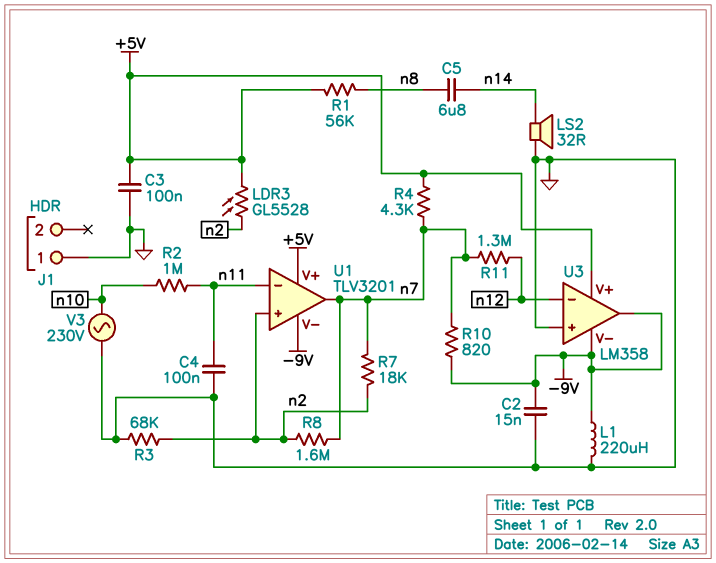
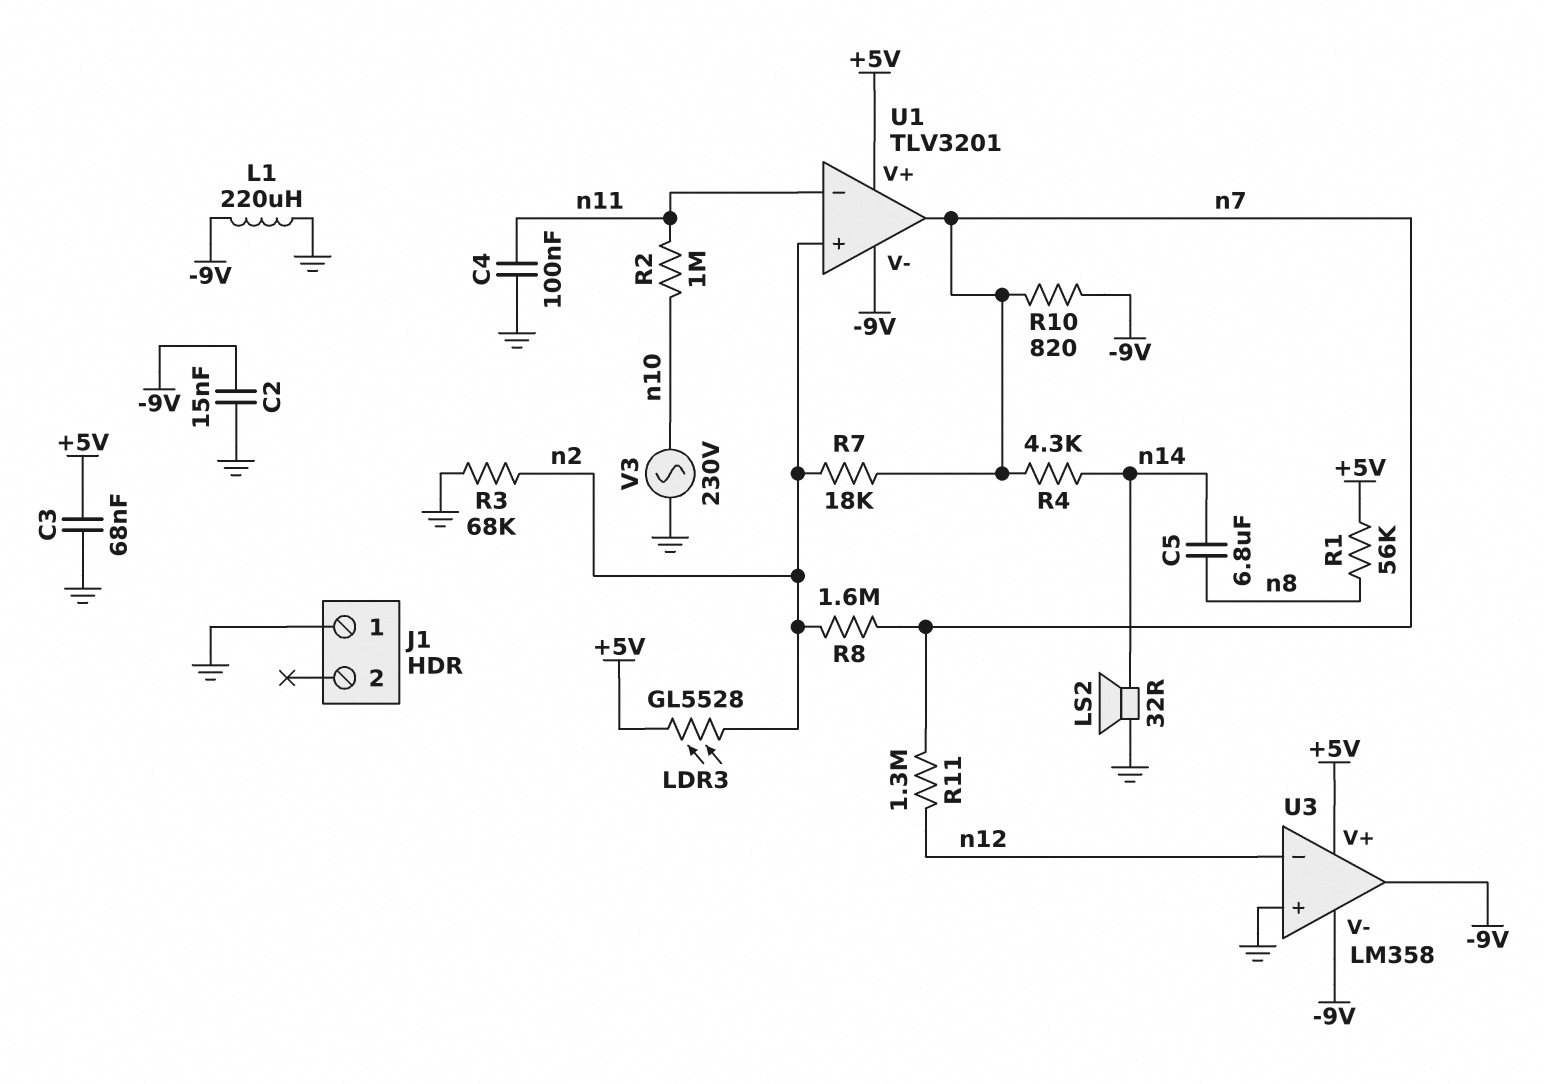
C3: 100nF (+5V, GND) -> 68nF (+5V, GND)
R4: 4.3k (+5V, n7) -> 4.3k (n7, n14)

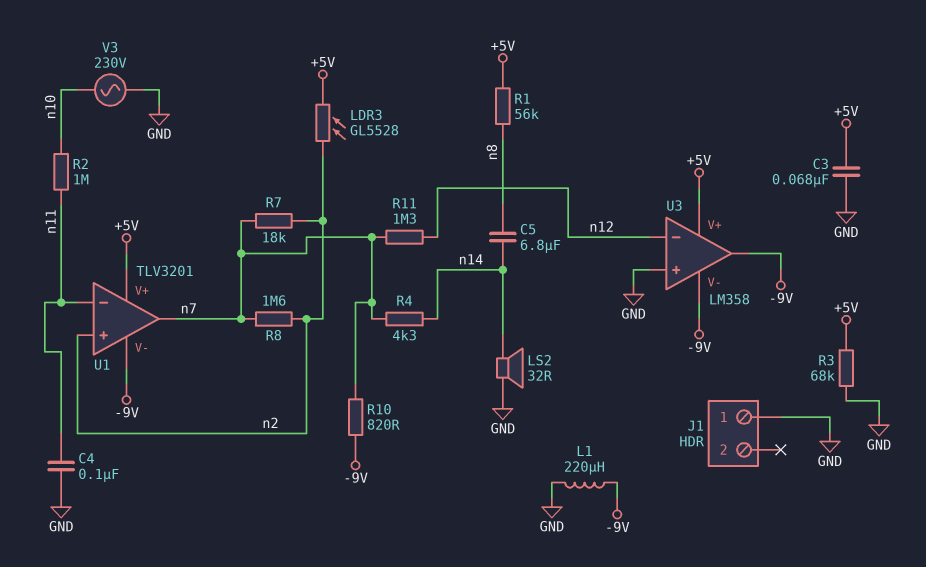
C2: 15nF (-9V, GND) -> none
R3: 68k (GND, n2) -> 68k (+5V, GND)

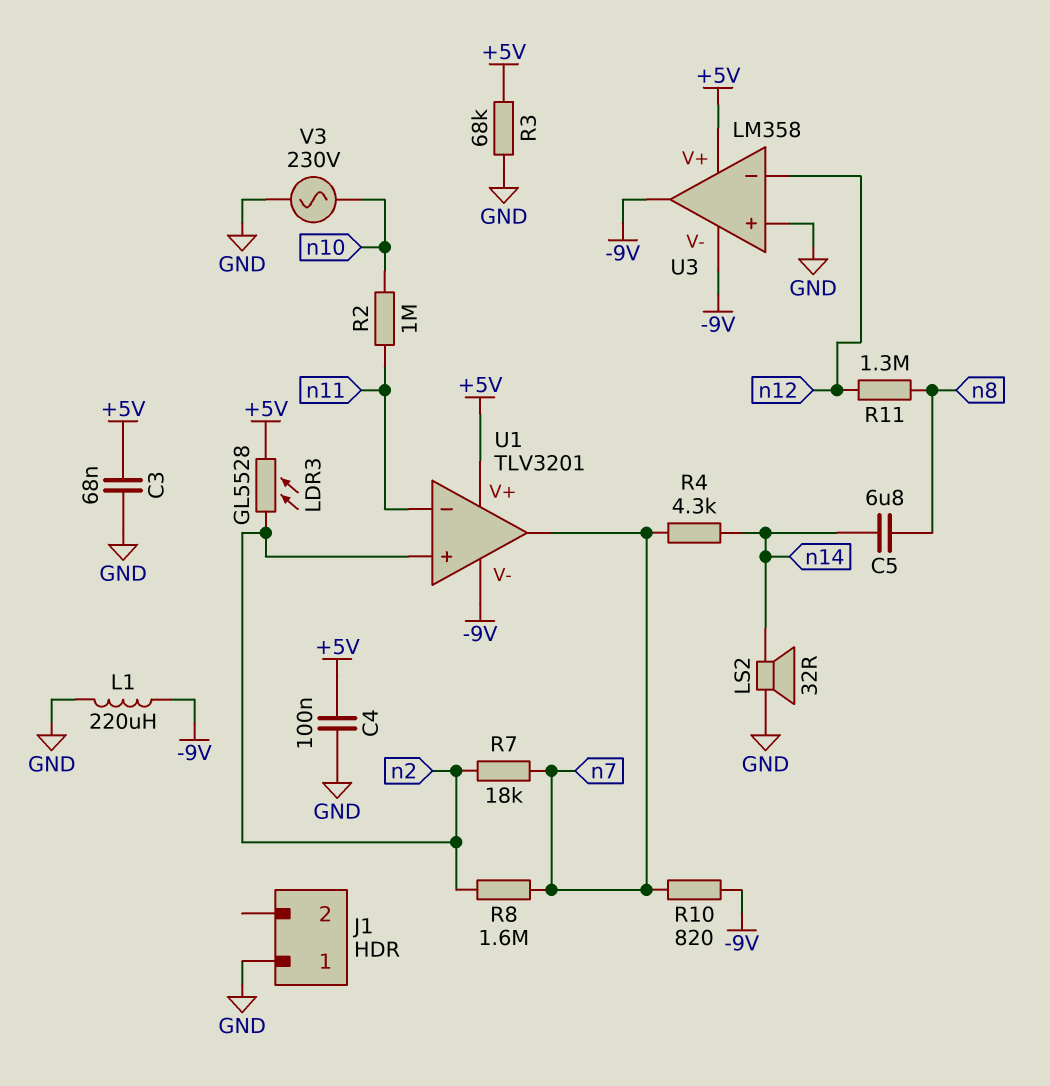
C4: 100nF (GND, n11) -> 100nF (+5V, GND)
R1: 56k (+5V, n8) -> none
R11: 1.3M (n7, n12) -> 1.3M (n8, n12)

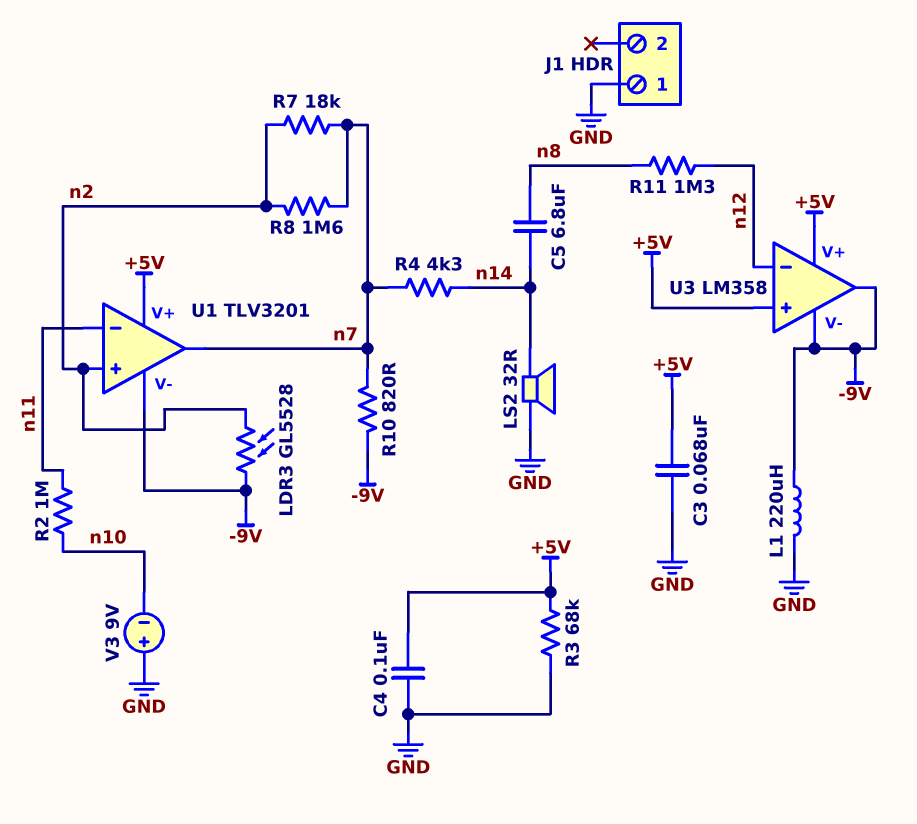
LDR3: GL5528 (+5V, n2) -> GL5528 (-9V, n2)
U3 pin in+: GND -> +5V
V3: AC 230V (GND, n10) -> 9V (plus GND, minus n10)

